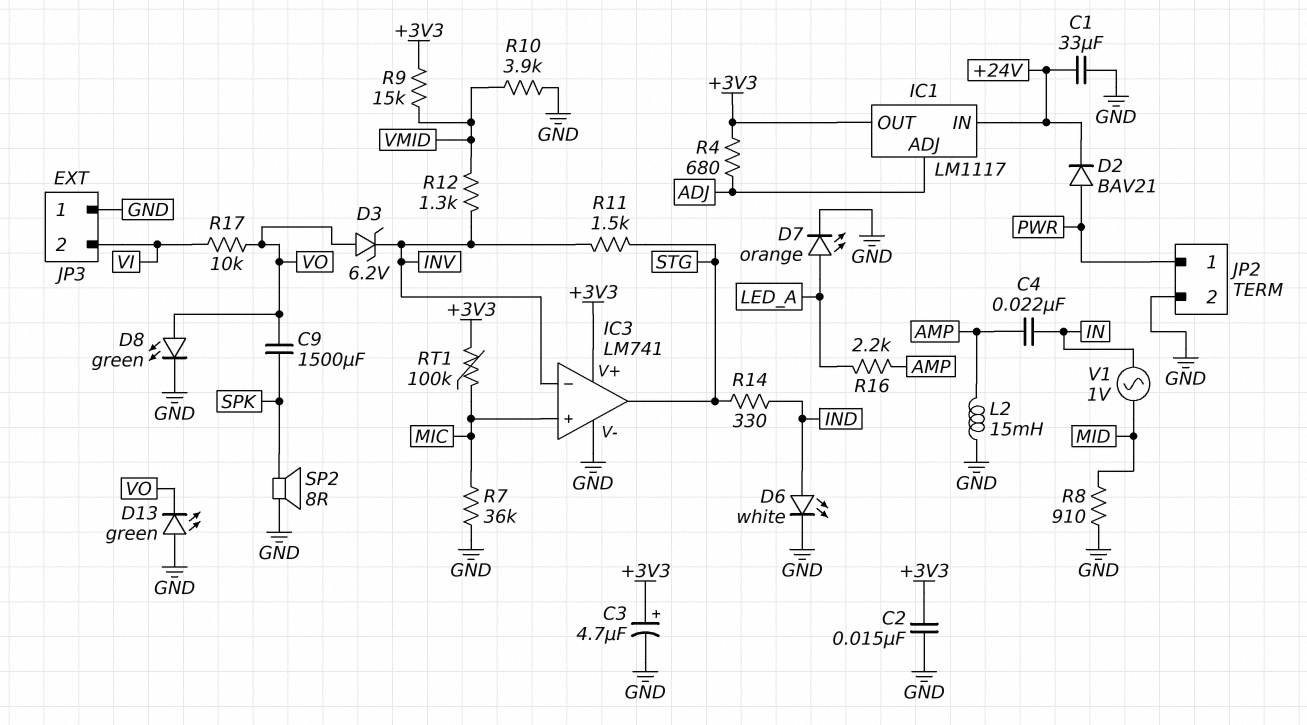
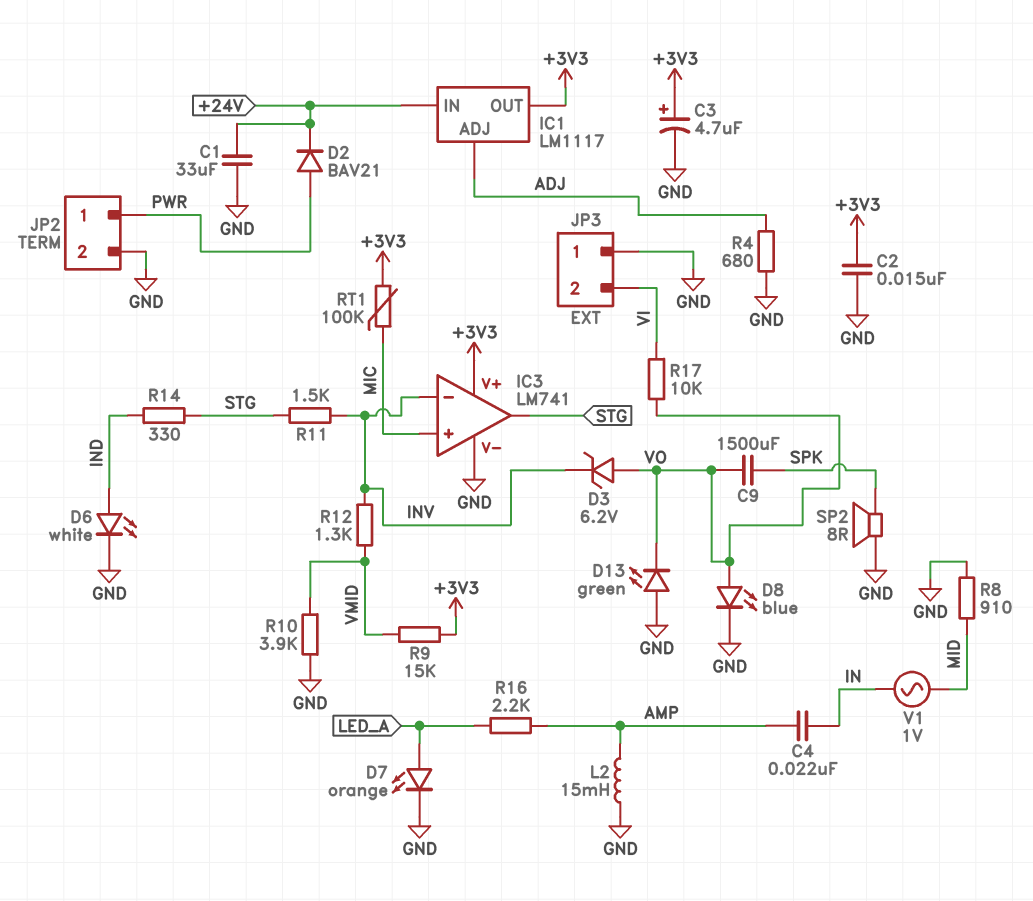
D8: LED green (A VO, K GND) -> LED blue (A VO, K GND)
R4: 680 (+3V3, ADJ) -> 680 (ADJ, GND)
R7: 36k (GND, MIC) -> none

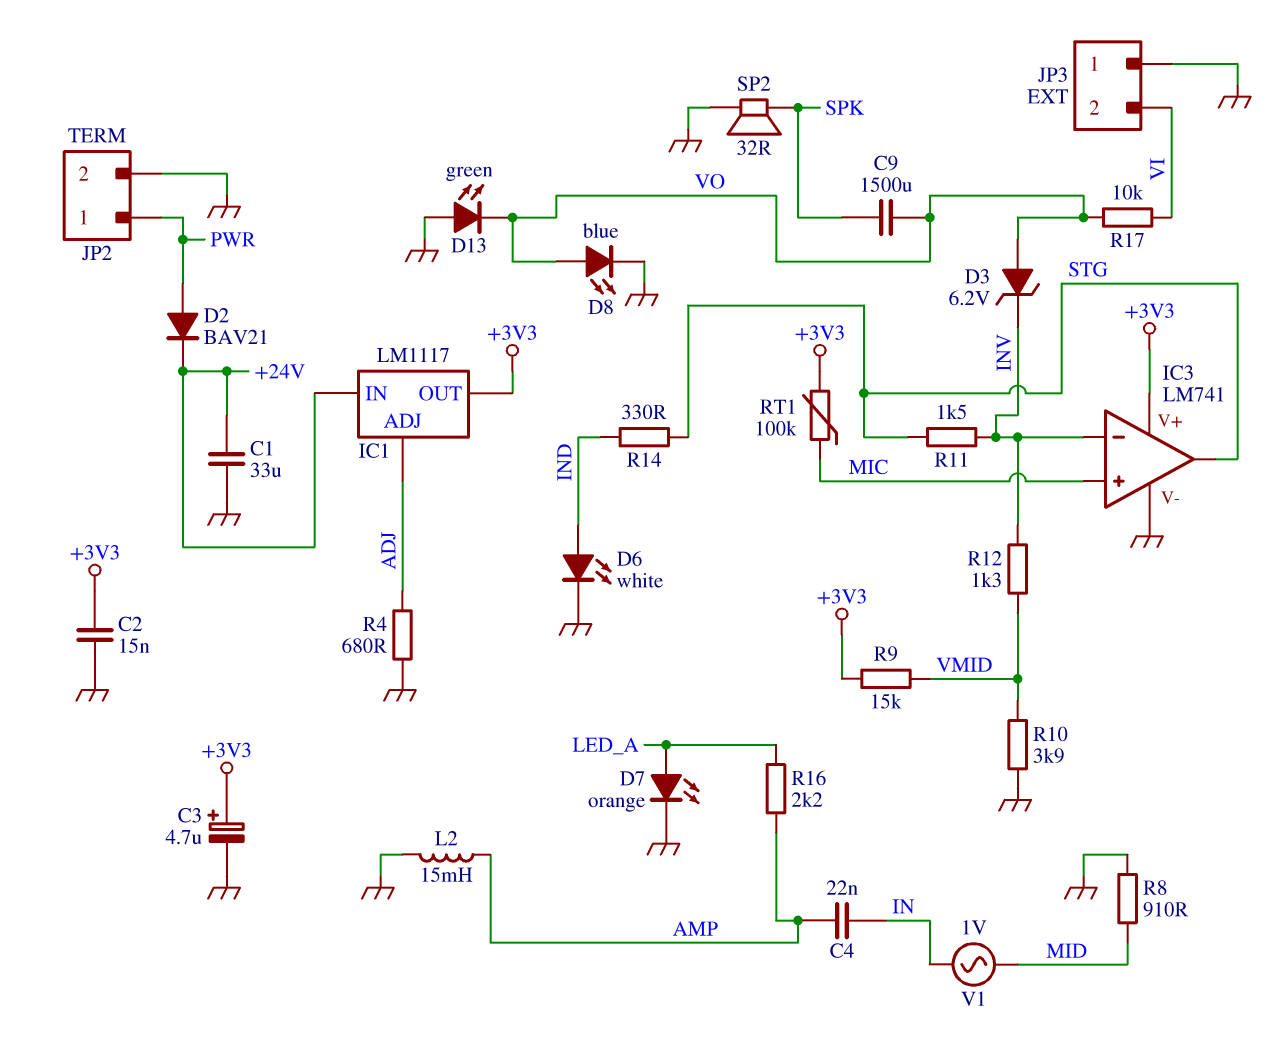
SP2: speaker 8R (GND, SPK) -> speaker 32R (GND, SPK)

